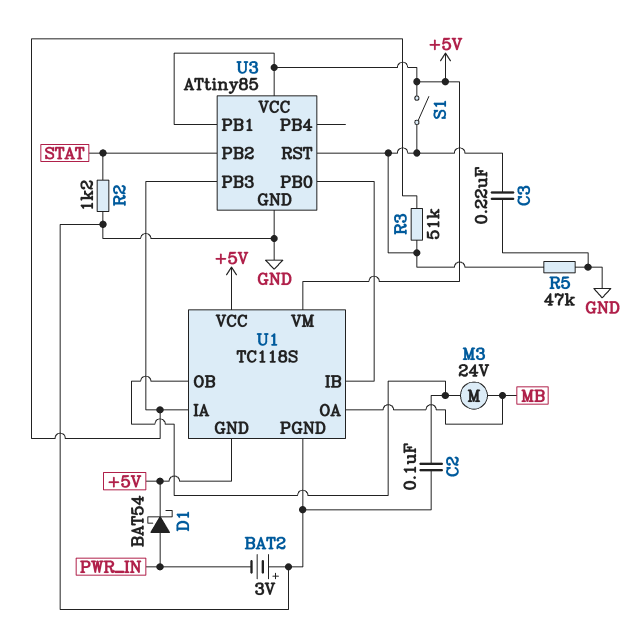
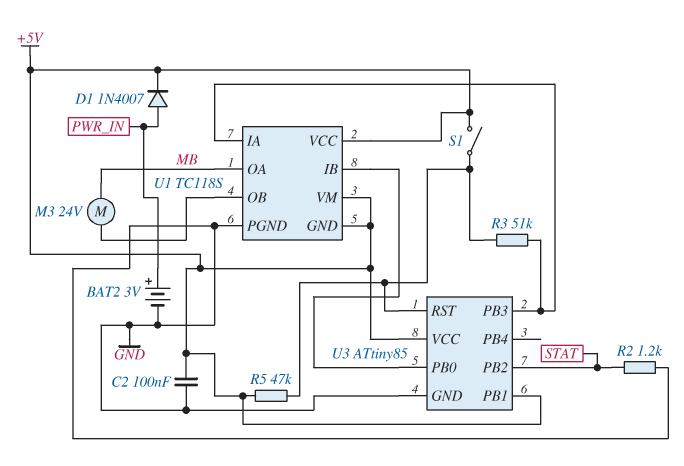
BAT2: 3V (plus GND, minus PWR_IN) -> 3V (plus PWR_IN, minus GND)
C2: 100nF (GND, U1/OB) -> 100nF (+5V, GND)
C3: 220nF (GND, U3/RST) -> none
D1: schottky BAT54 (A PWR_IN, K +5V) -> diode 1N4007 (A PWR_IN, K +5V)
R5: 47k (GND, U3/RST) -> 47k (+5V, U3/RST)

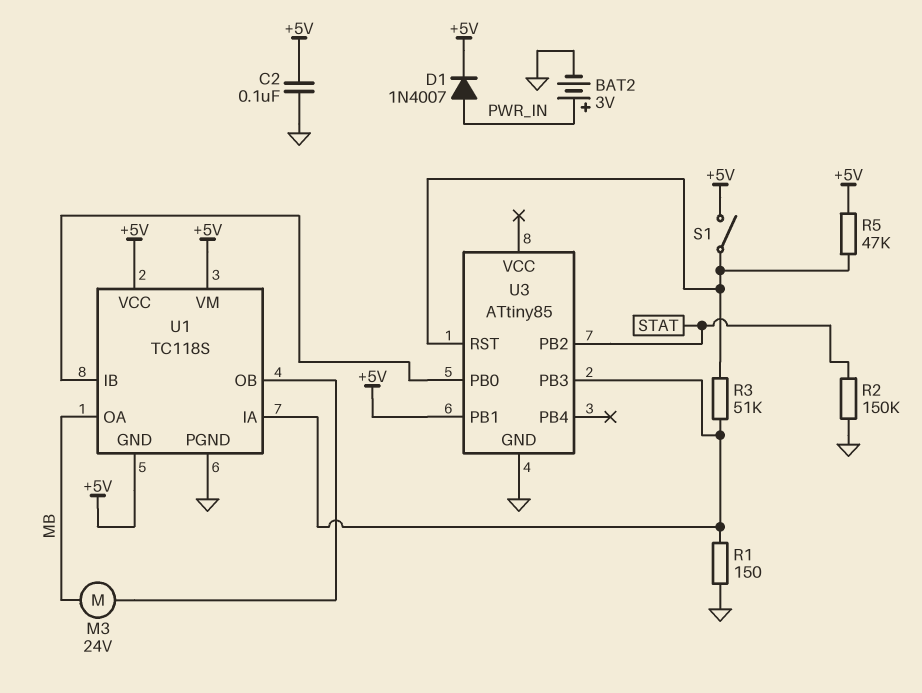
R1: none -> 150 (GND, U1/IA)
R2: 1.2k (GND, STAT) -> 150k (GND, STAT)
U3 pin VCC: +5V -> none

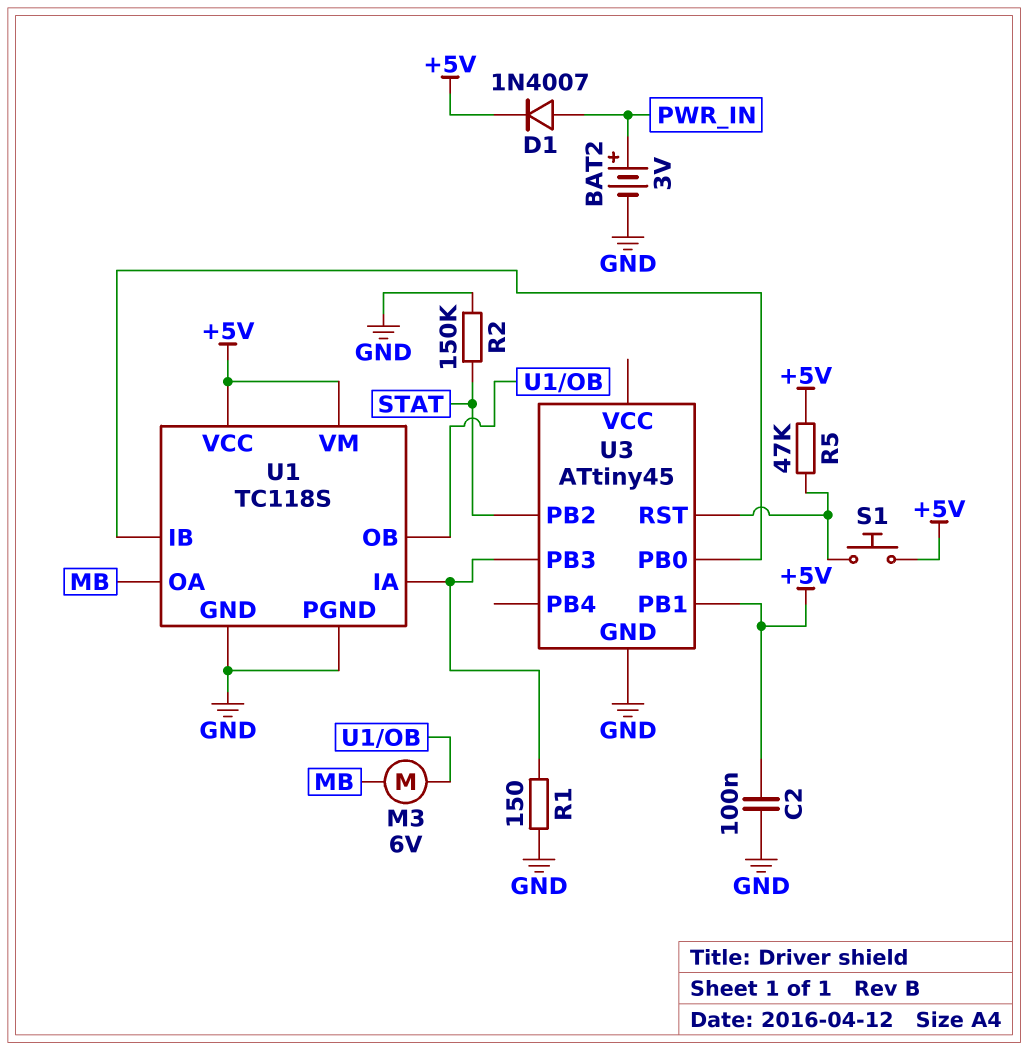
M3: motor 24V (MB, U1/OB) -> motor 6V (MB, U1/OB)
R3: 51k (U1/IA, U3/RST) -> none
S1: switch (+5V, U3/RST) -> button (+5V, U3/RST)
U1 pin GND: +5V -> GND
U3: ATtiny85 -> ATtiny45

